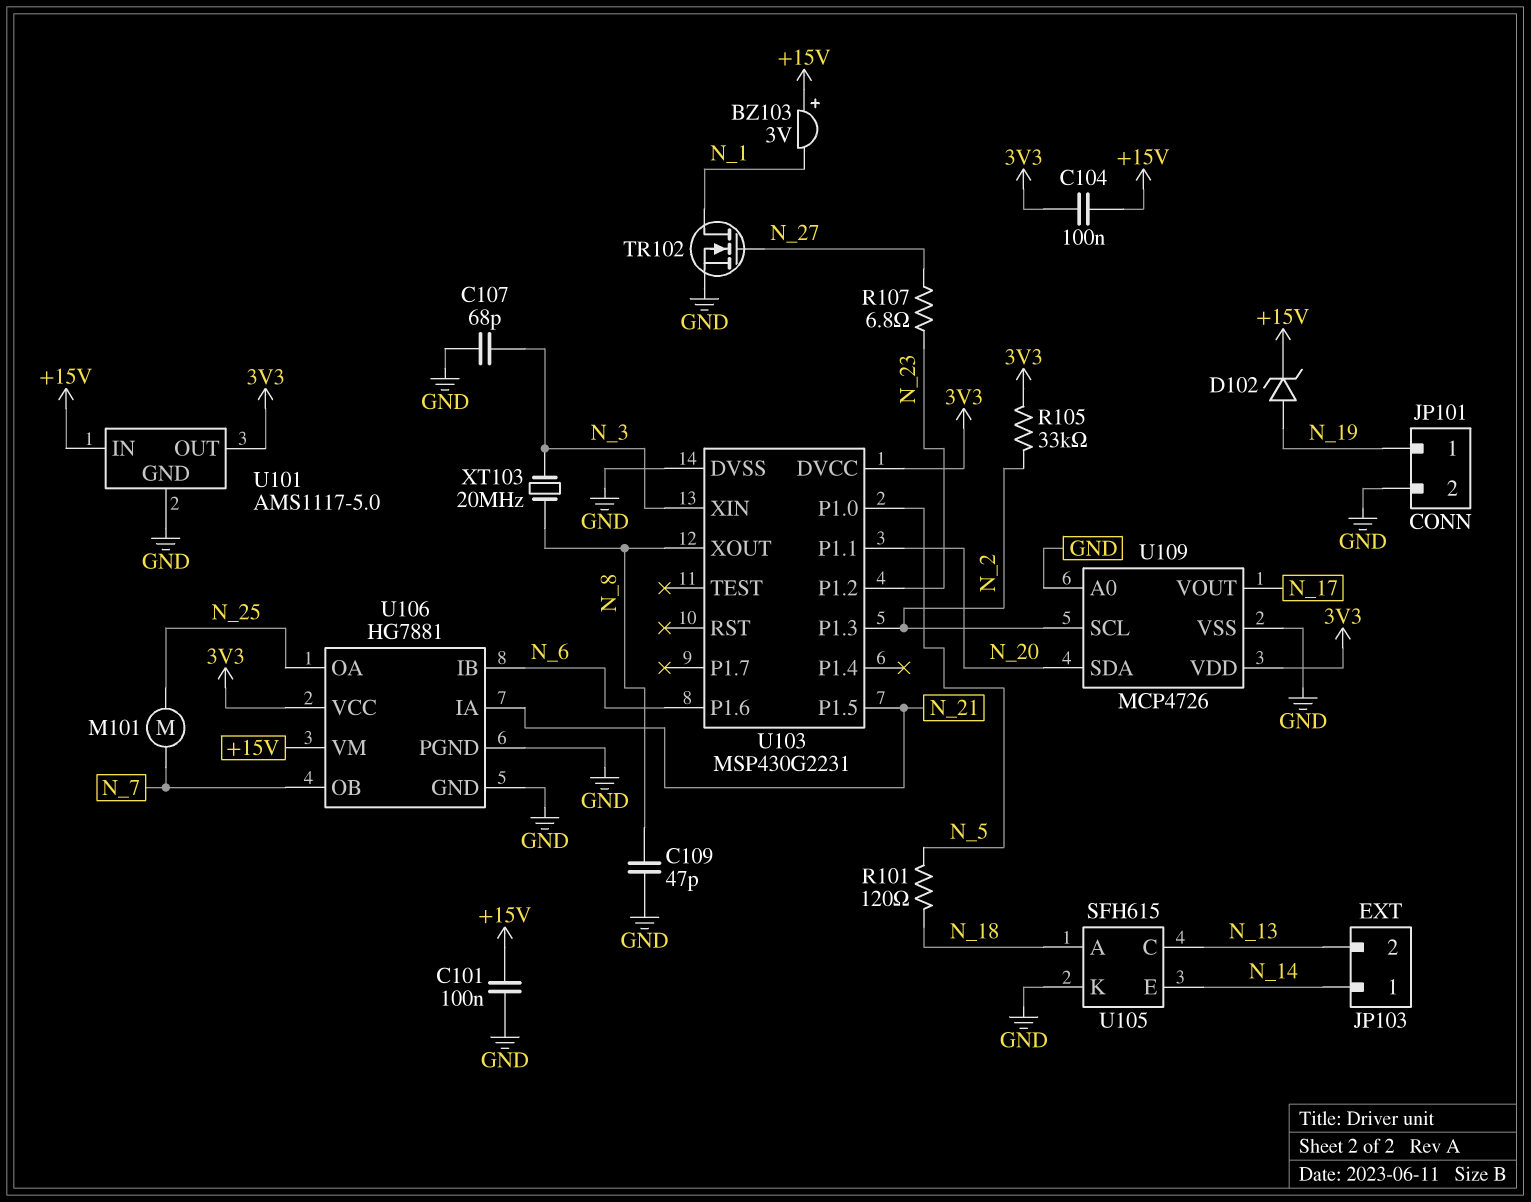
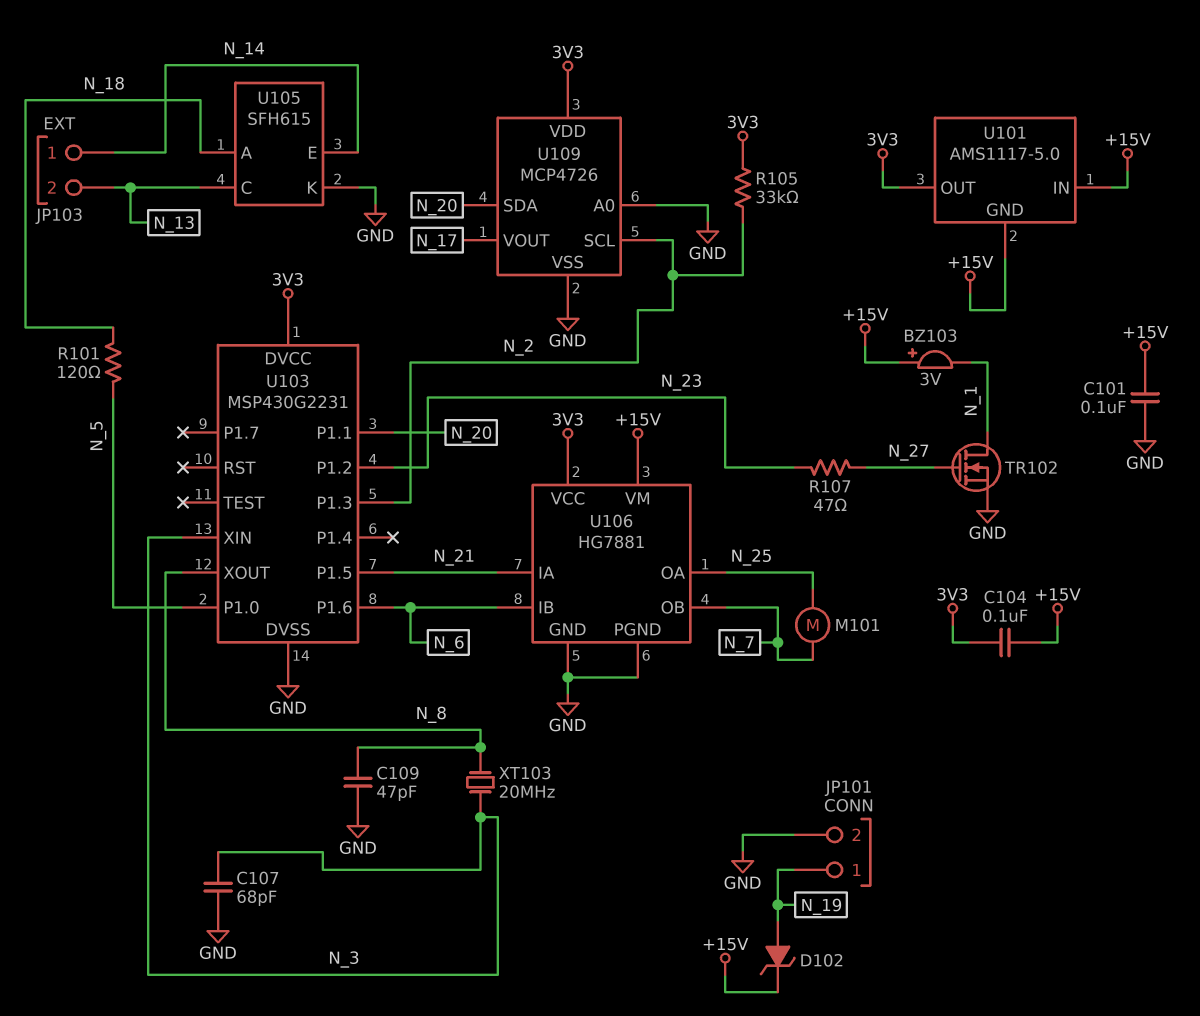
R107: 6.8 (N_23, N_27) -> 47 (N_23, N_27)
U101 pin GND: GND -> +15V

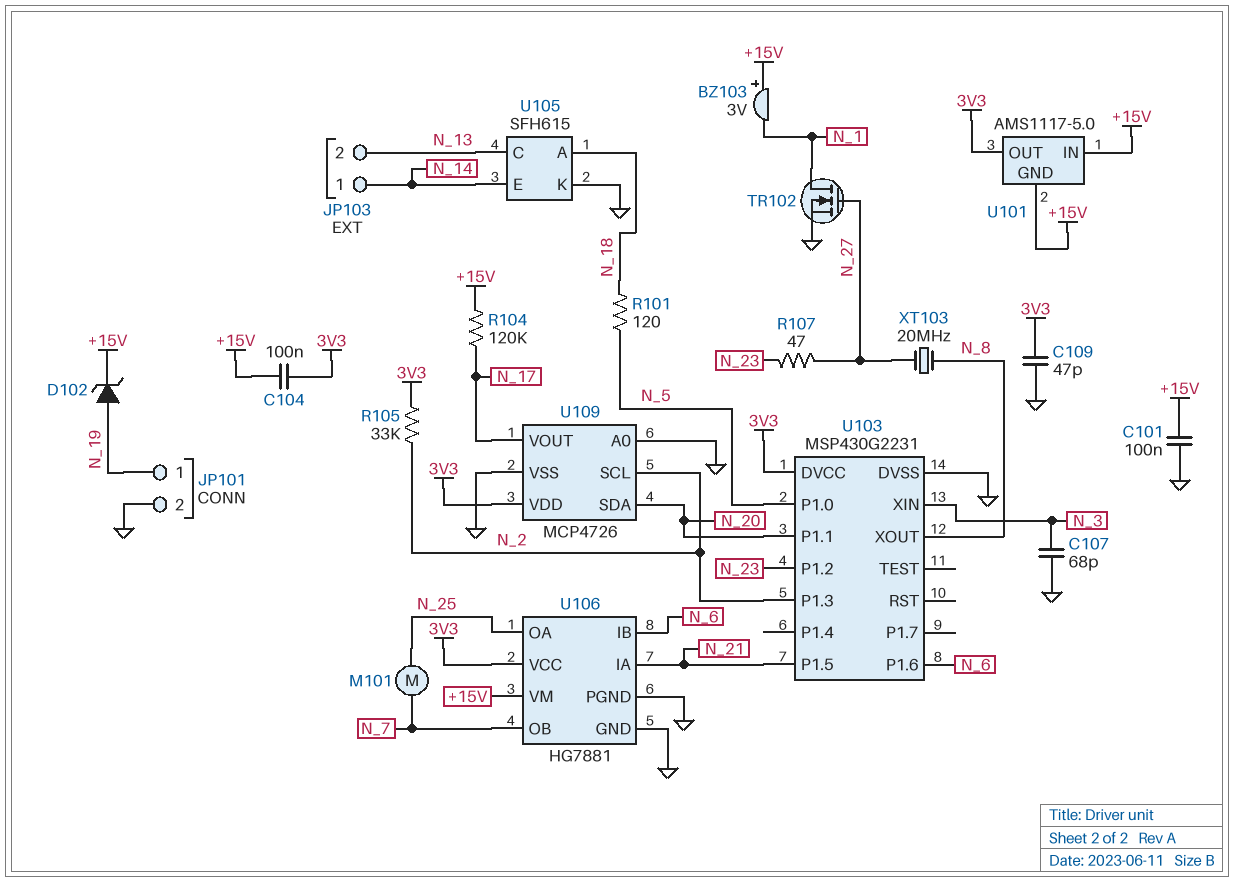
C109: 47pF (GND, N_8) -> 47pF (3V3, GND)
R104: none -> 120k (+15V, N_17)
XT103: 20MHz (N_3, N_8) -> 20MHz (N_8, N_27)

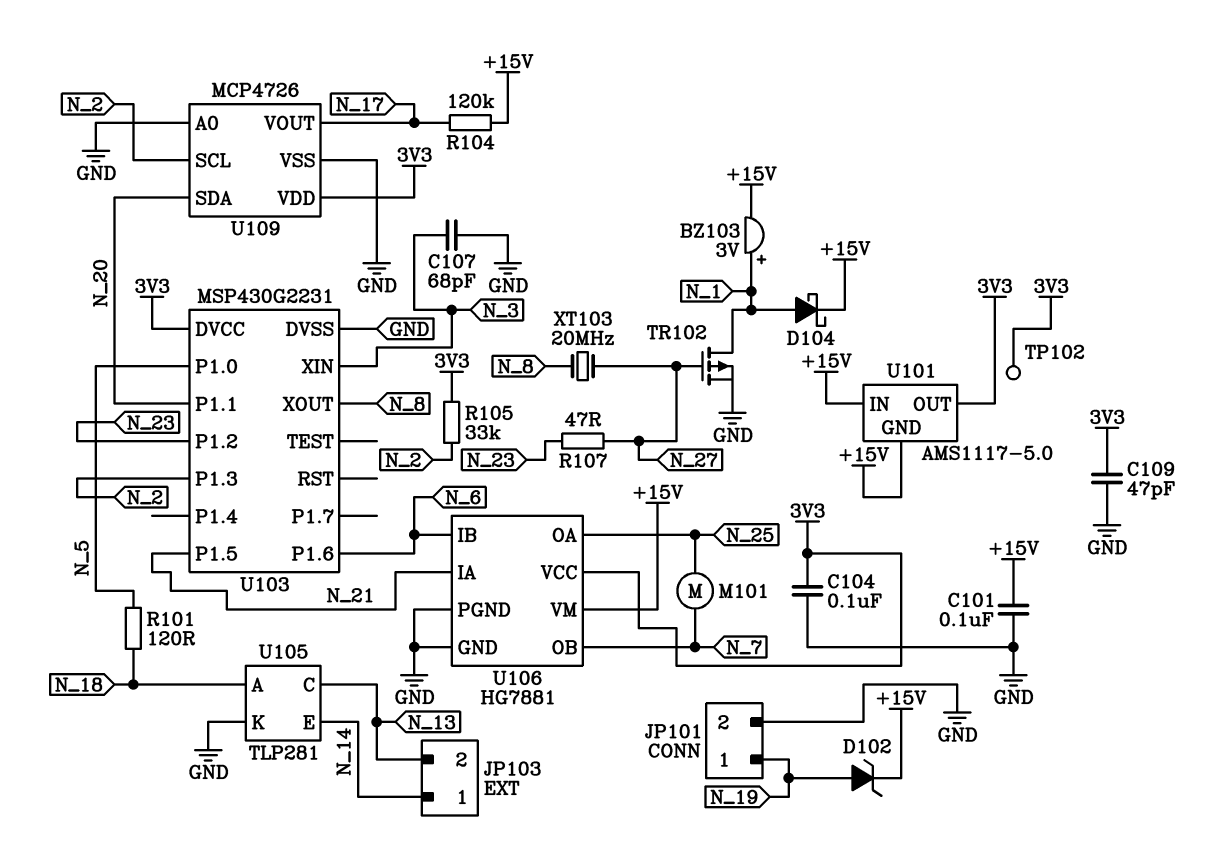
BZ103: buzzer 3V (plus +15V, minus N_1) -> buzzer 3V (plus N_1, minus +15V)
C104: 100nF (+15V, 3V3) -> 100nF (3V3, GND)
D104: none -> schottky (A N_1, K +15V)
TP102: none -> test point (3V3)
TR102: NMOS (G N_27, D N_1, S GND) -> PMOS (G N_27, D N_1, S GND)
U105: SFH615 -> TLP281

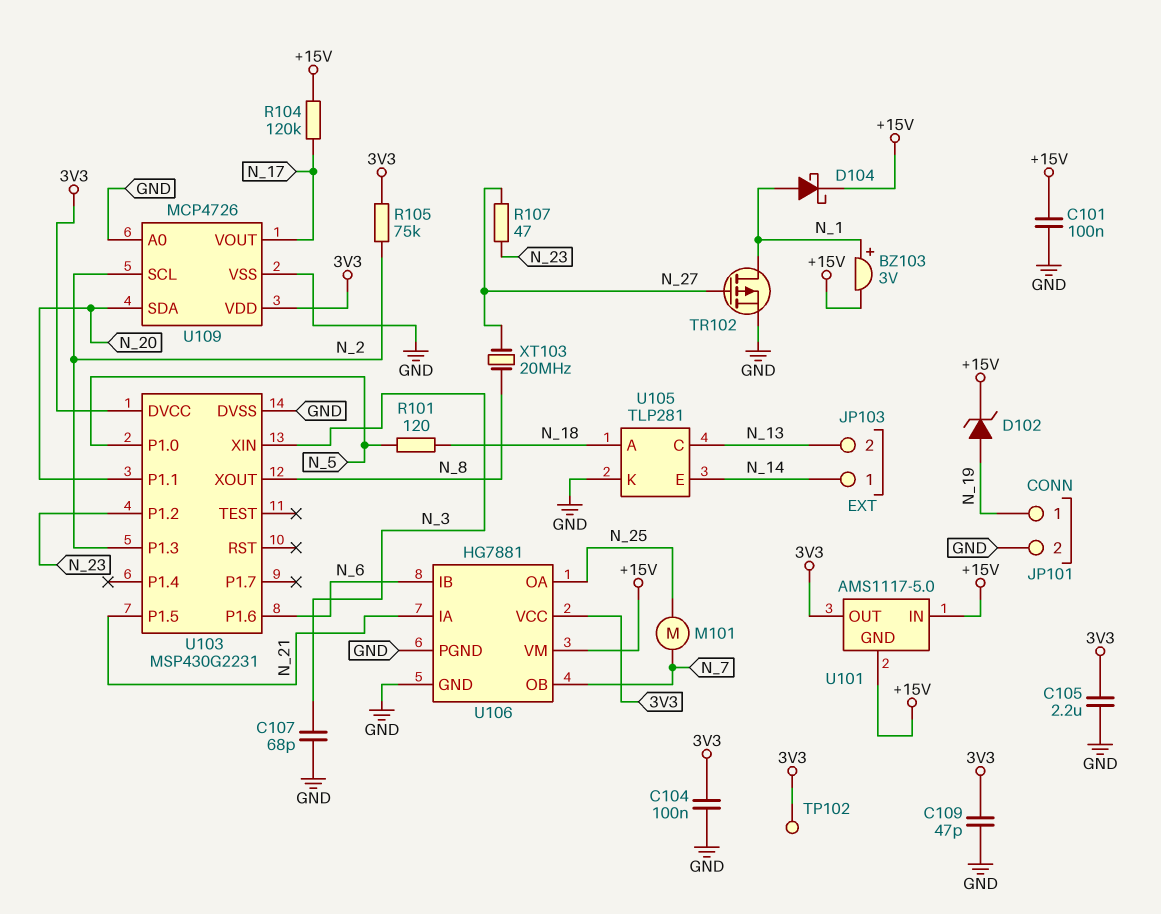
C105: none -> 2.2uF (3V3, GND)
R105: 33k (3V3, N_2) -> 75k (3V3, N_2)

